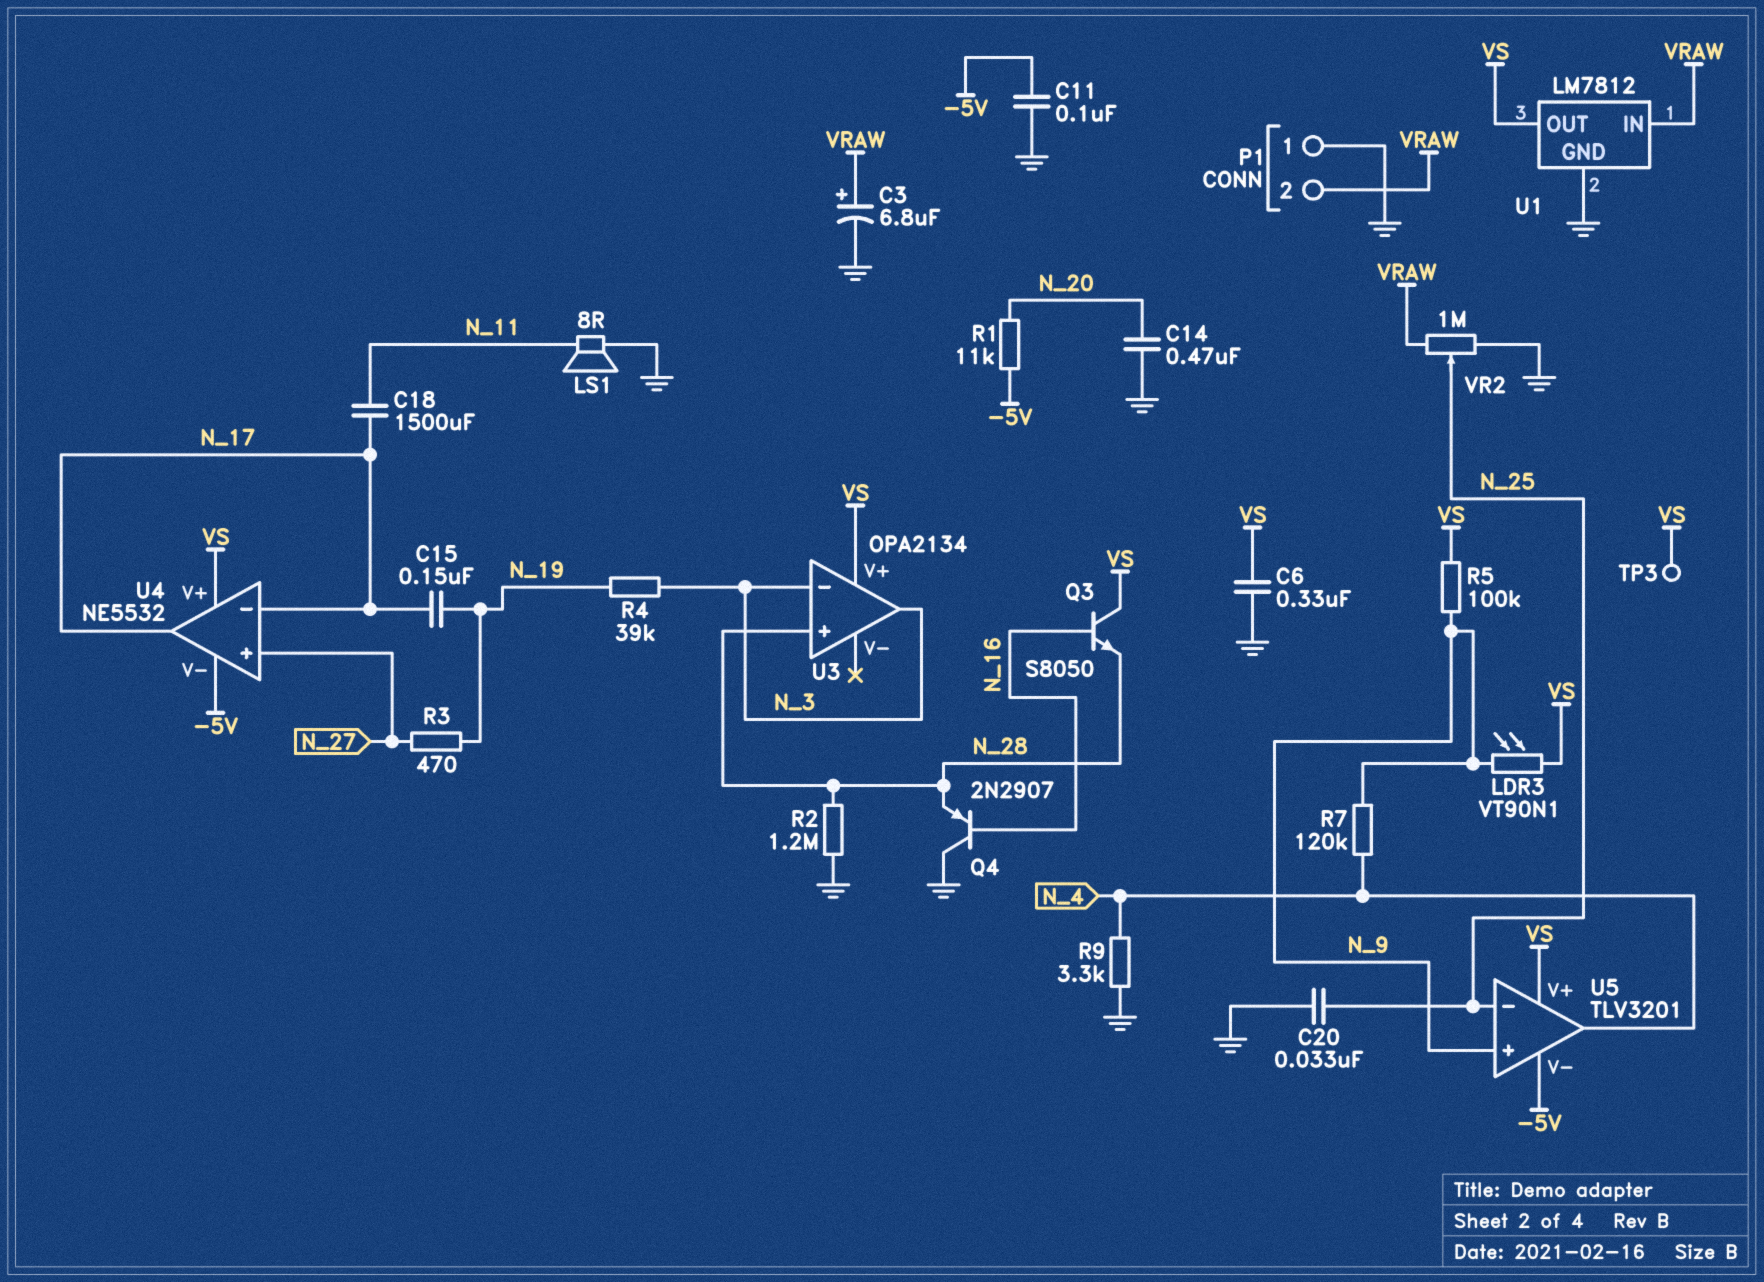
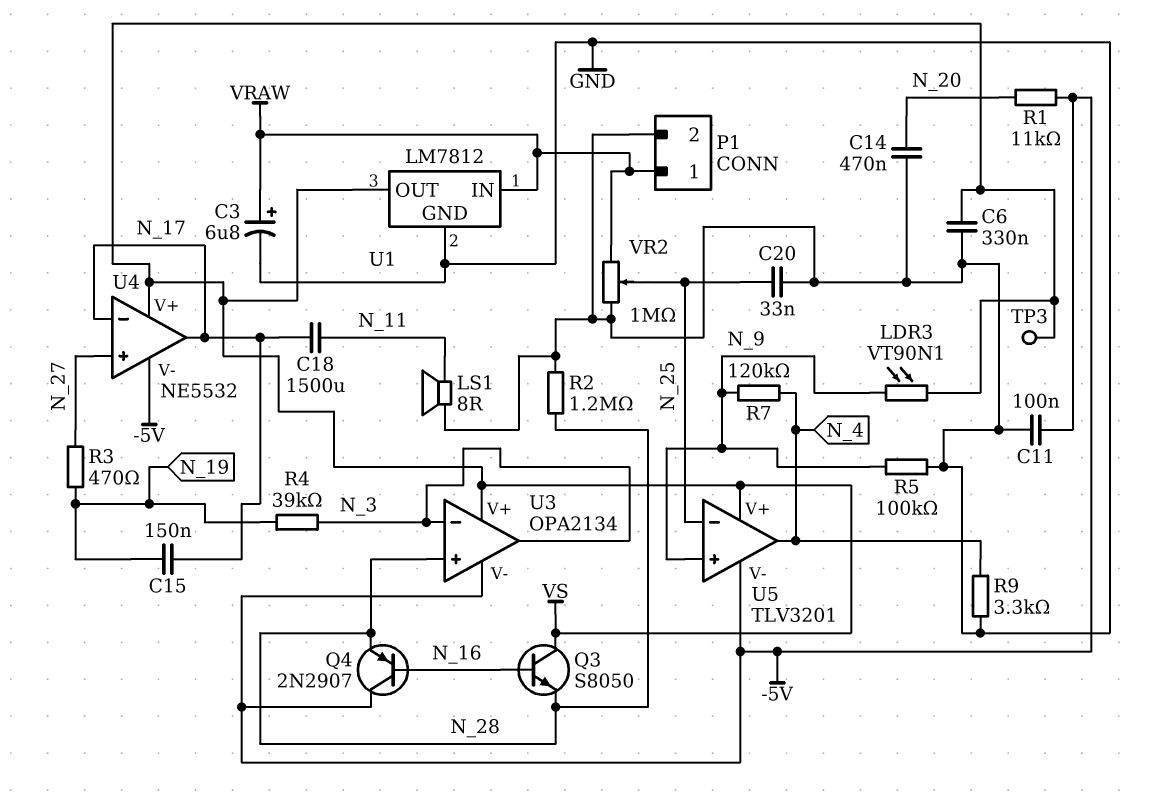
P1 pin 1: GND -> VRAW
P1 pin 2: VRAW -> GND
Q4: PNP 2N2907 (B N_16, C GND, E N_28) -> PNP 2N2907 (B N_16, C -5V, E N_28)
R5: 100k (N_9, VS) -> 100k (GND, N_9)
U3 pin V-: none -> -5V

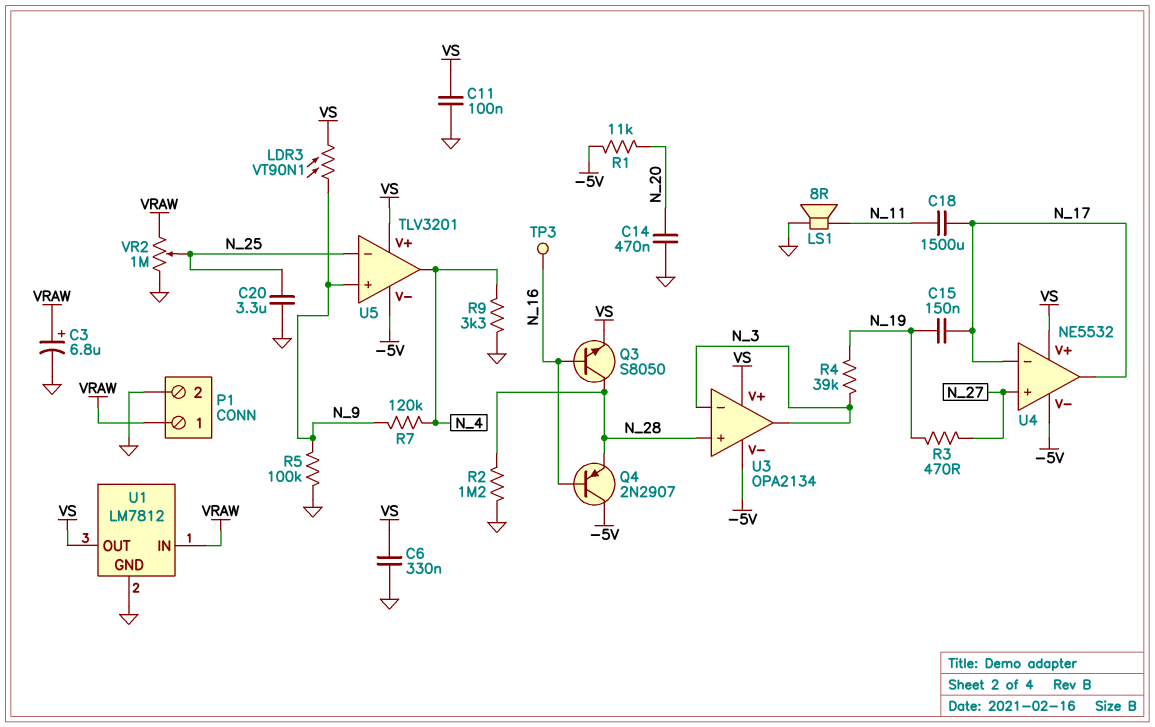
C11: 100nF (-5V, GND) -> 100nF (GND, VS)
C20: 33nF (GND, N_25) -> 3.3uF (GND, N_25)
Q3: NPN S8050 (B N_16, C VS, E N_28) -> NPN S8050 (B N_16, C N_28, E VS)
TP3: test point (VS) -> test point (N_16)

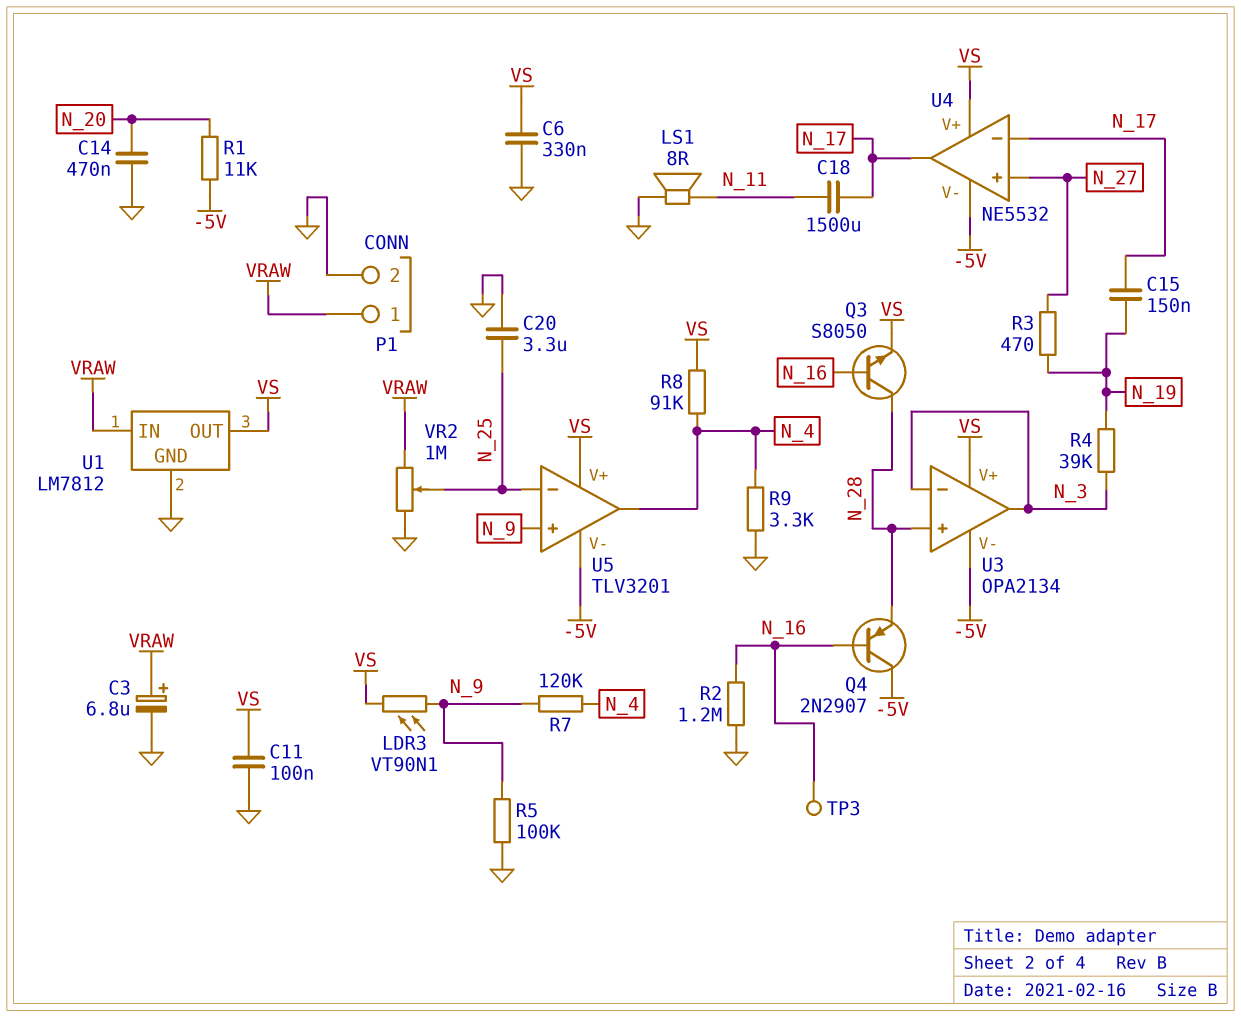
R2: 1.2M (GND, N_28) -> 1.2M (GND, N_16)
R8: none -> 91k (N_4, VS)

